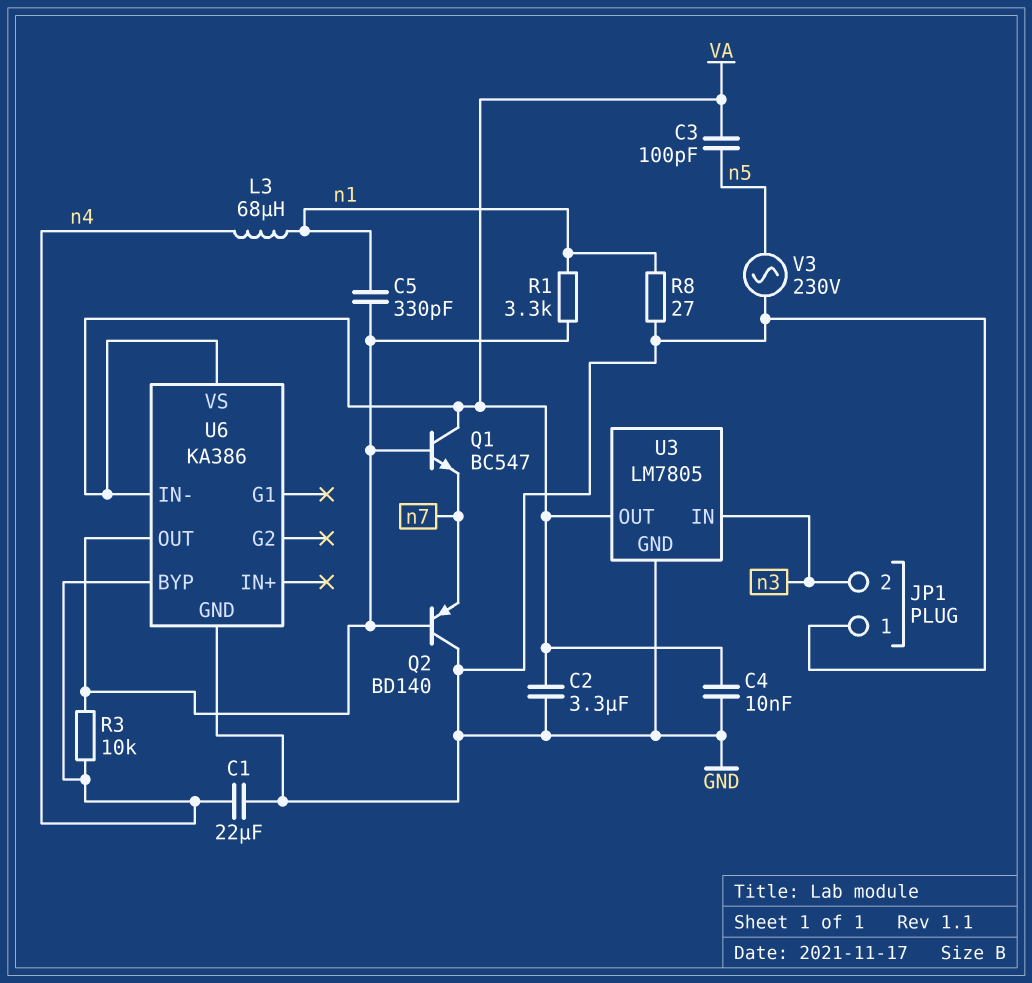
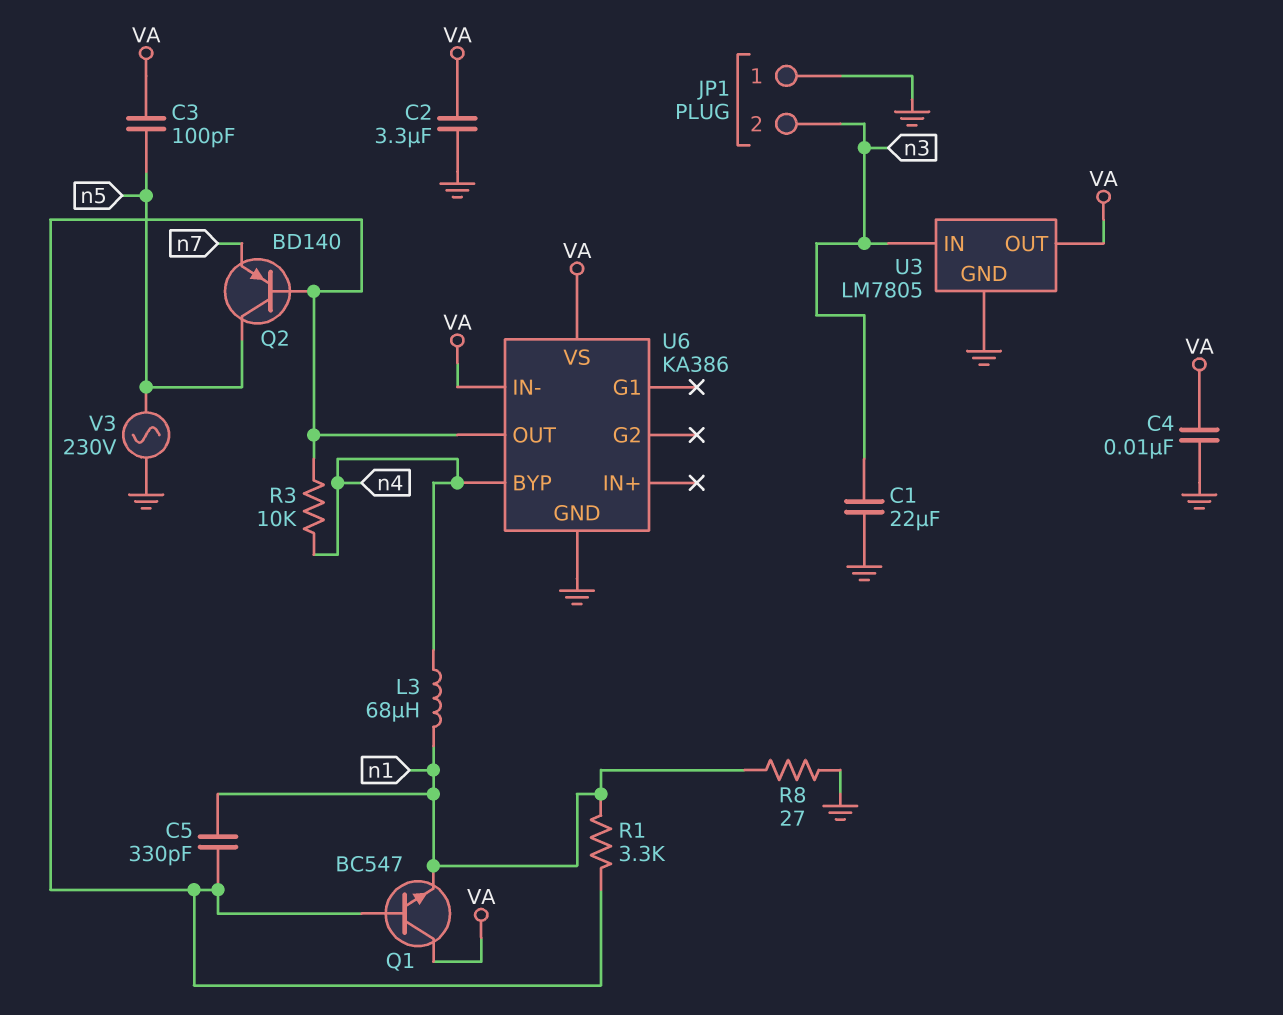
C1: 22uF (GND, n4) -> 22uF (GND, n3)
Q1: NPN BC547 (B U6/OUT, C VA, E n7) -> NPN BC547 (B U6/OUT, C VA, E n1)
Q2: PNP BD140 (B U6/OUT, C GND, E n7) -> PNP BD140 (B U6/OUT, C n5, E n7)

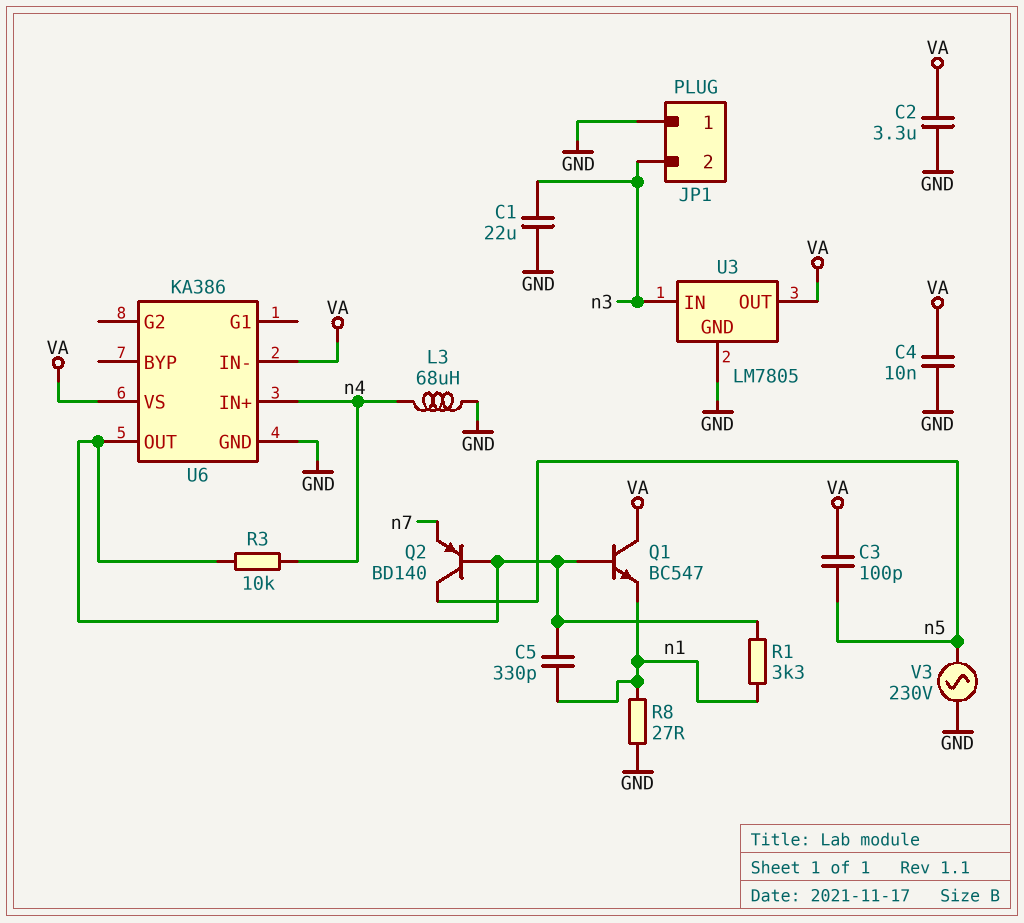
L3: 68uH (n1, n4) -> 68uH (GND, n4)
U6 pin BYP: n4 -> none
U6 pin IN+: none -> n4

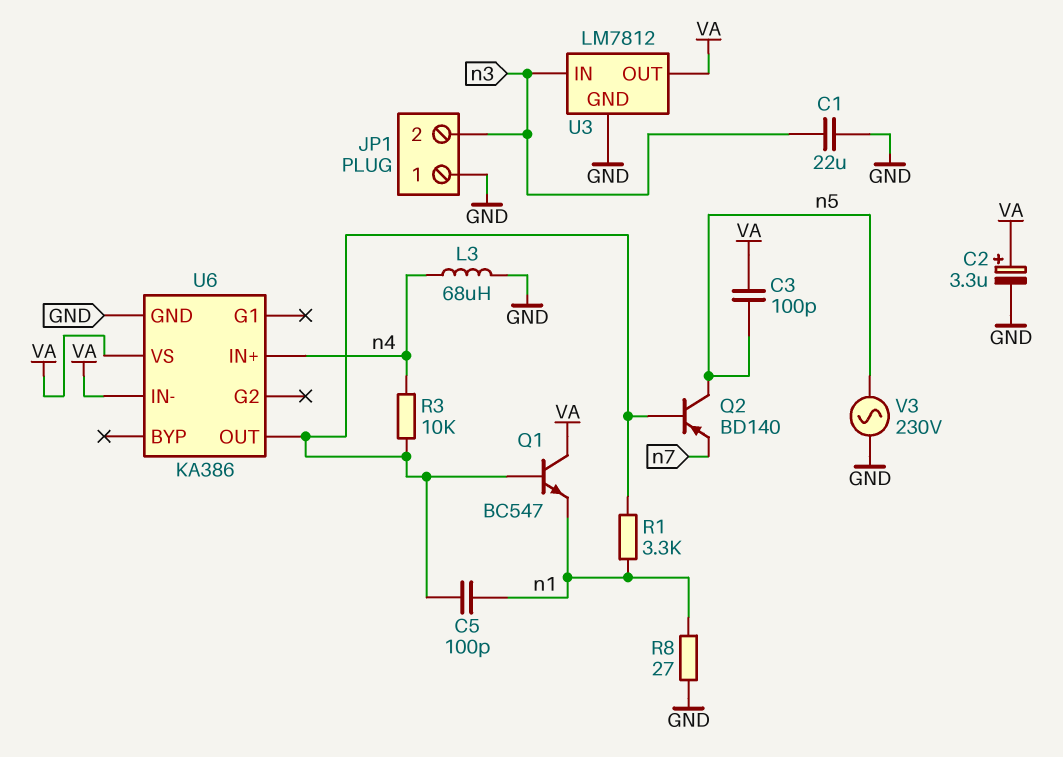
C2: 3.3uF (GND, VA) -> 3.3uF (plus VA, minus GND)
C4: 10nF (GND, VA) -> none
C5: 330pF (U6/OUT, n1) -> 100pF (U6/OUT, n1)
U3: LM7805 -> LM7812

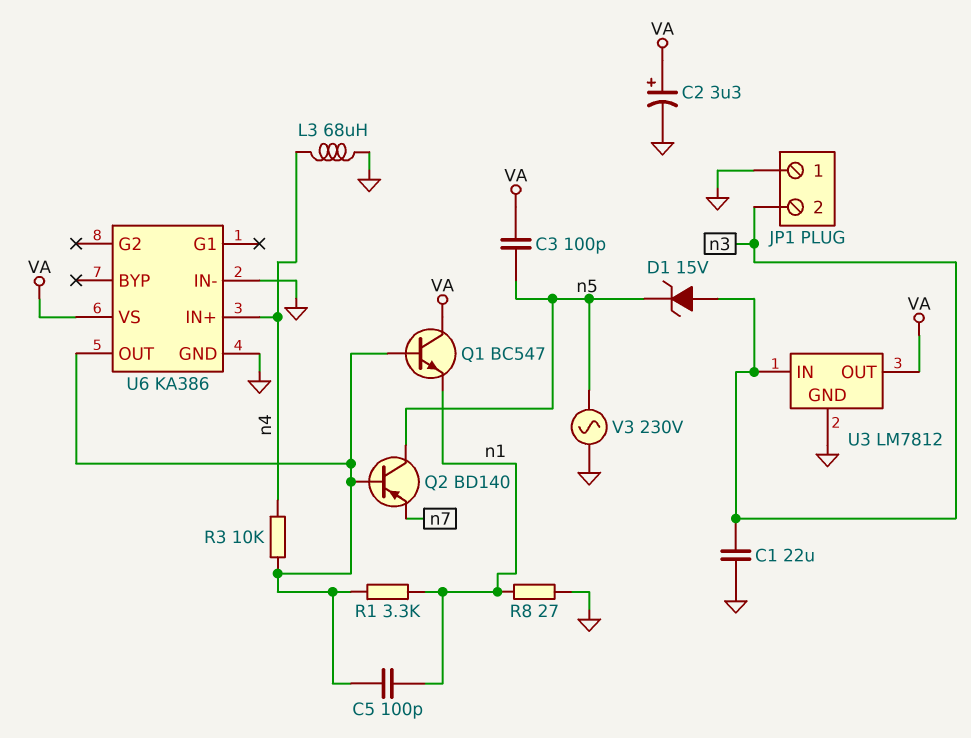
D1: none -> zener 15V (A n3, K n5)
U6 pin IN-: VA -> GND

